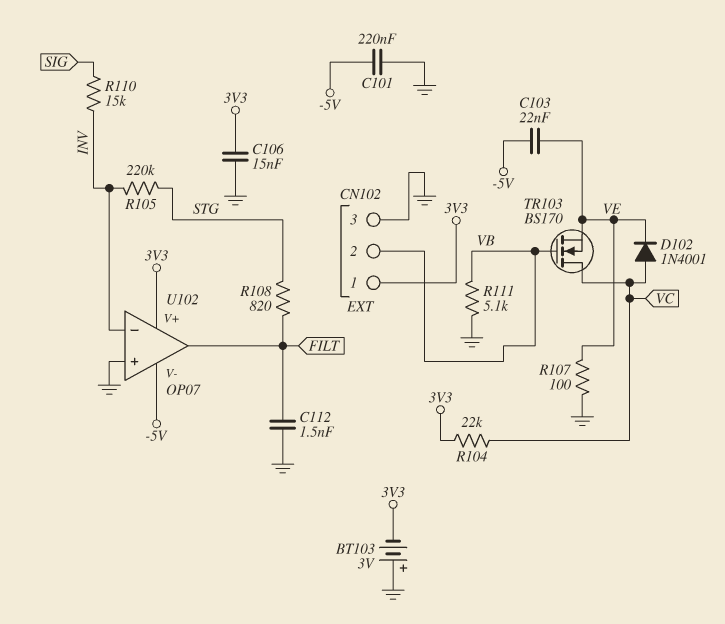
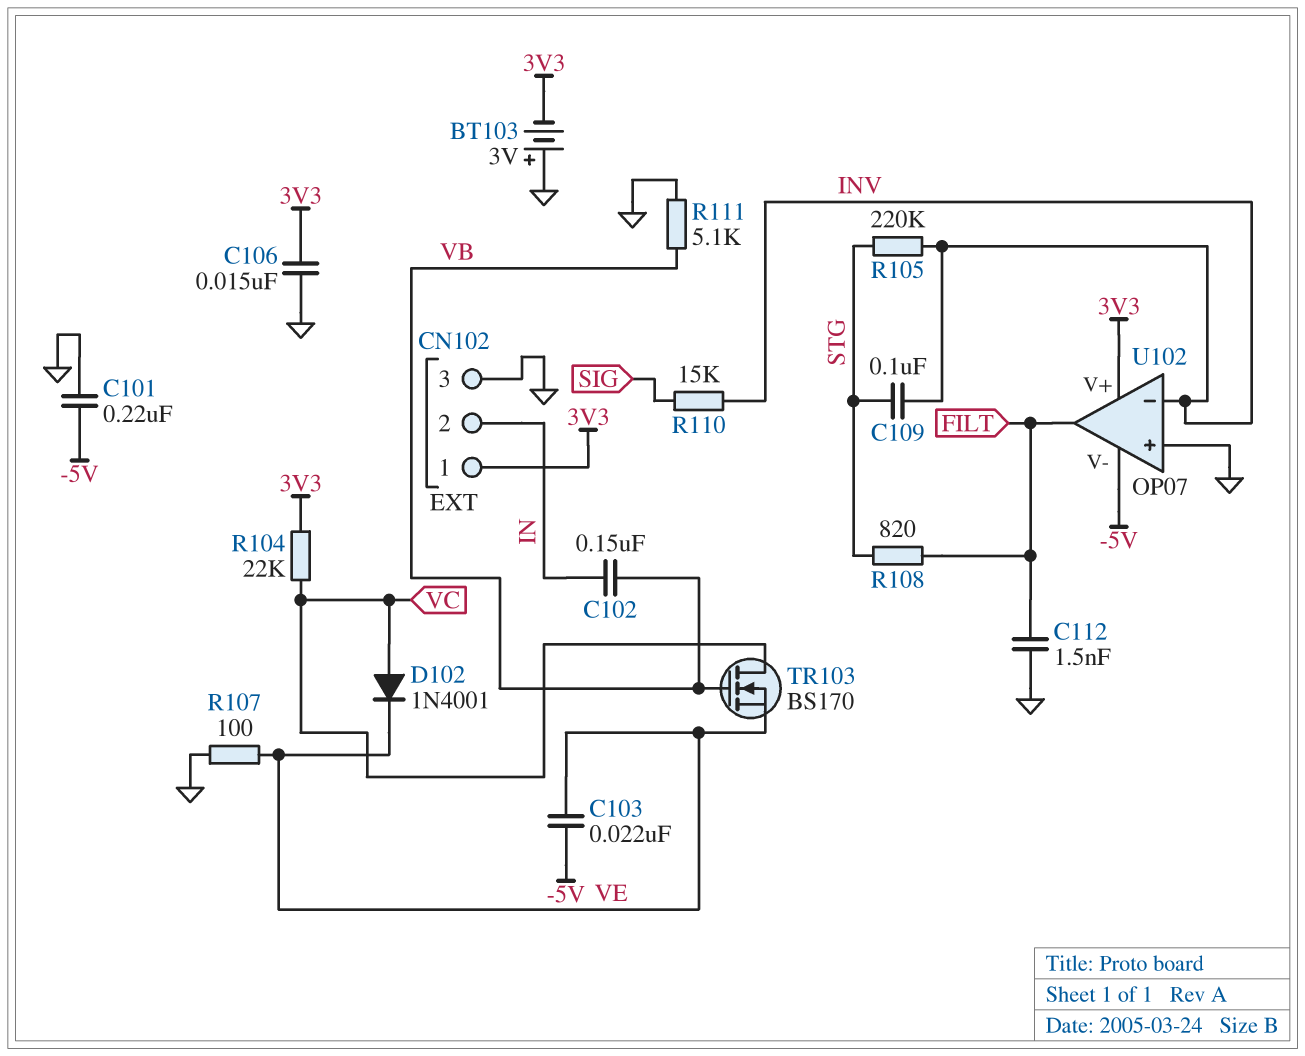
C102: none -> 150nF (IN, VB)
C109: none -> 100nF (INV, STG)
CN102 pin 2: VB -> IN

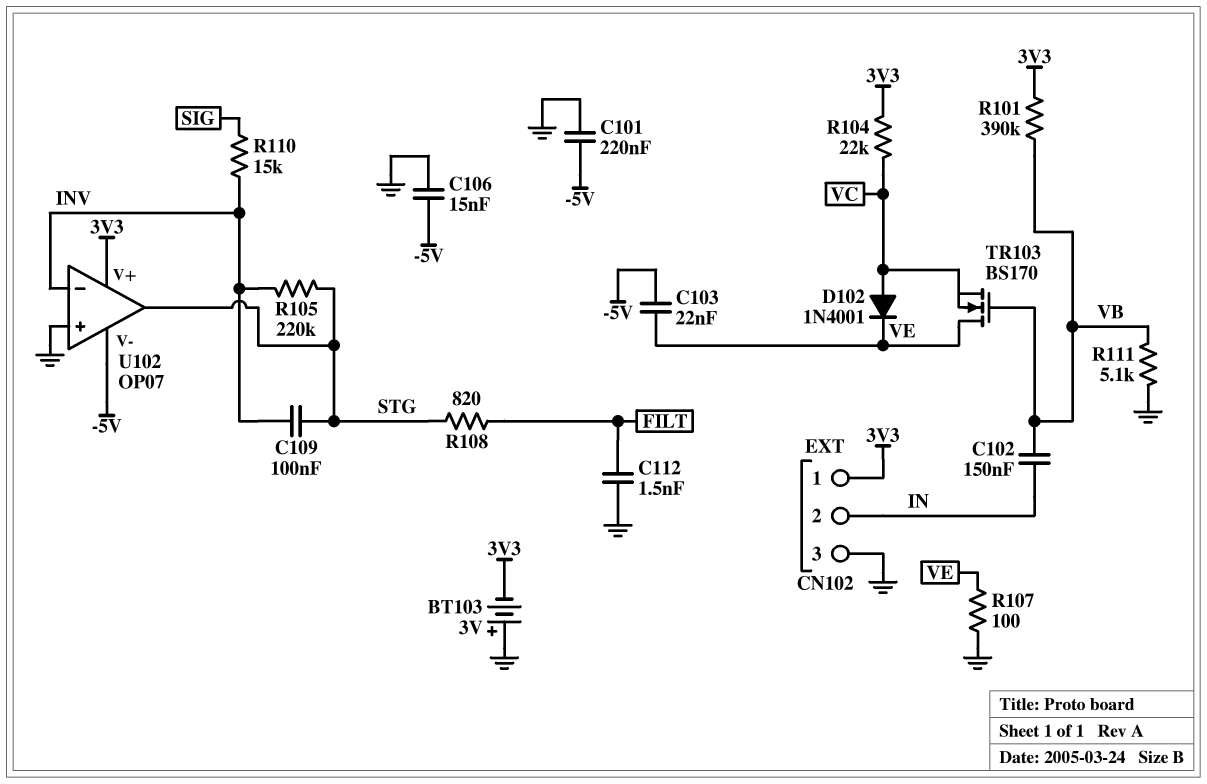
C106: 15nF (3V3, GND) -> 15nF (-5V, GND)
R101: none -> 390k (3V3, VB)
TR103: NMOS BS170 (G VB, D VC, S VE) -> NMOS BS170 (G VB, D VE, S VC)
U102 pin out: FILT -> STG

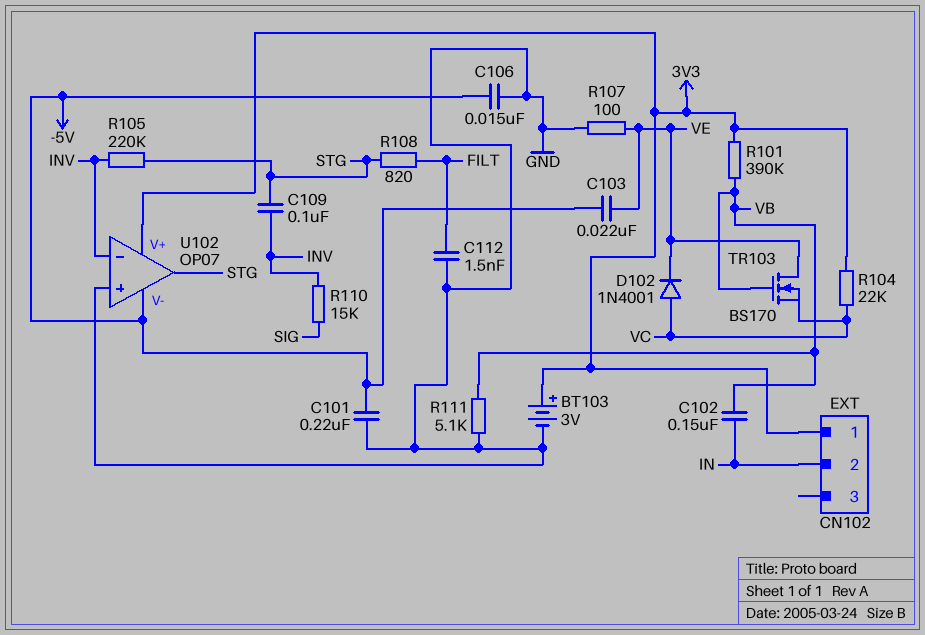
BT103: 3V (plus GND, minus 3V3) -> 3V (plus 3V3, minus GND)
CN102 pin 3: GND -> none

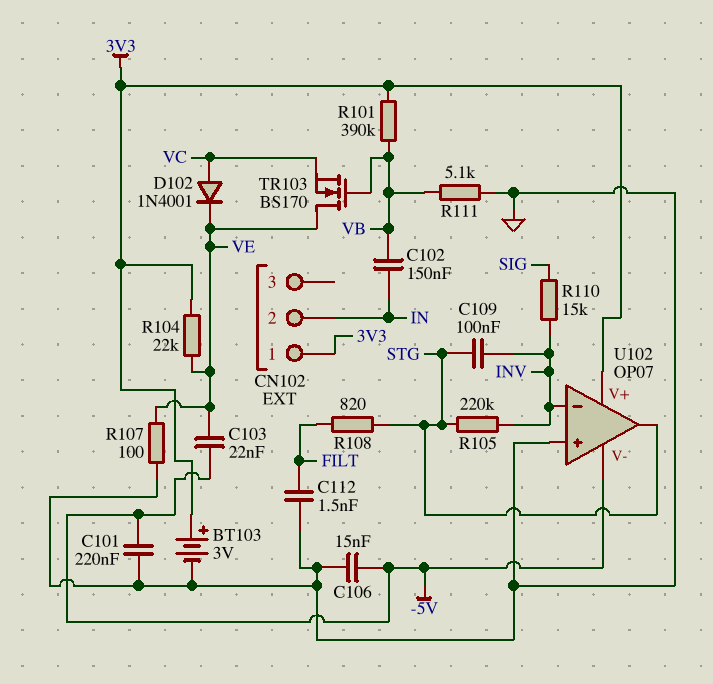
R104: 22k (3V3, VC) -> 22k (3V3, VE)

